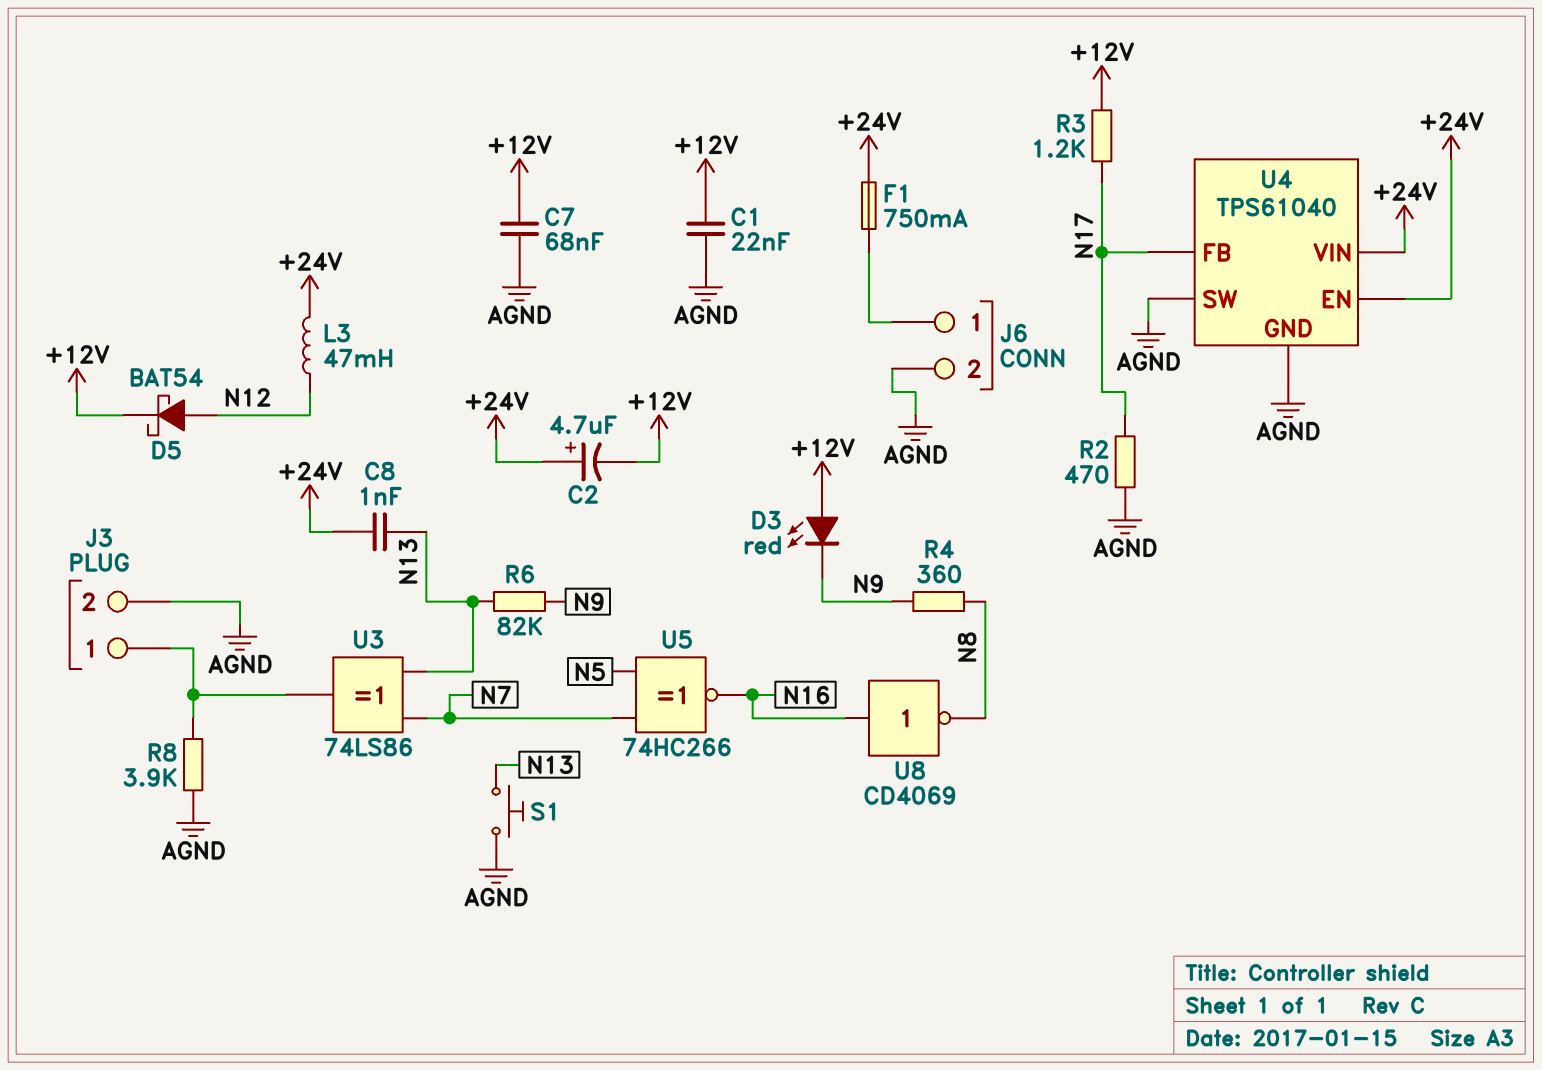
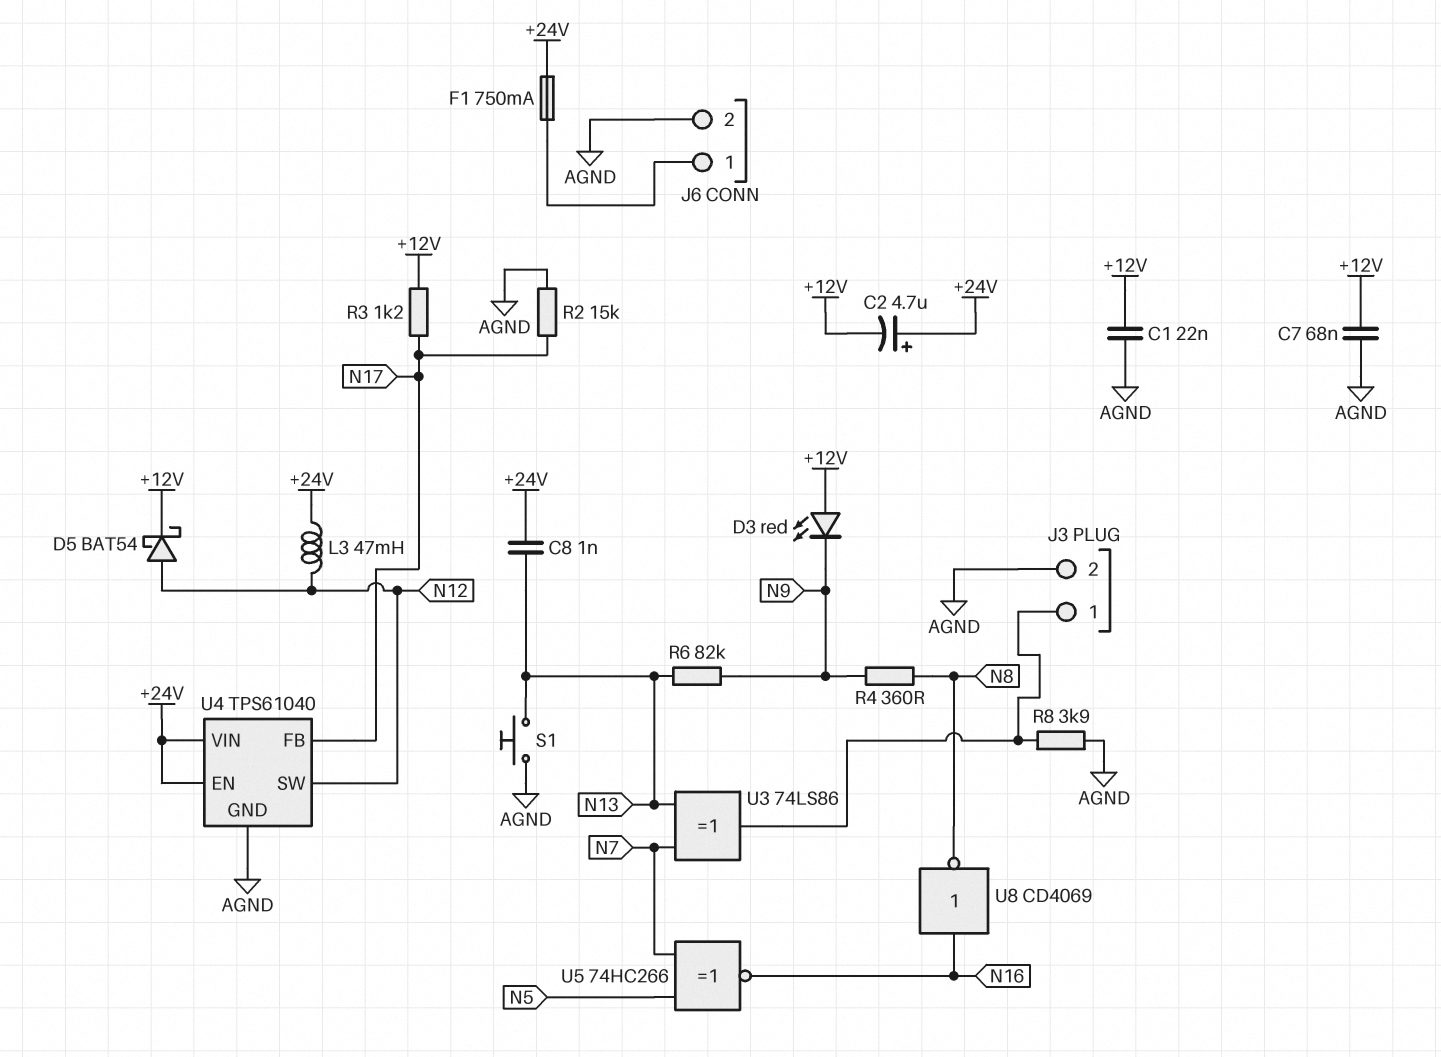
R2: 470 (AGND, N17) -> 15k (AGND, N17)
U4 pin SW: AGND -> N12

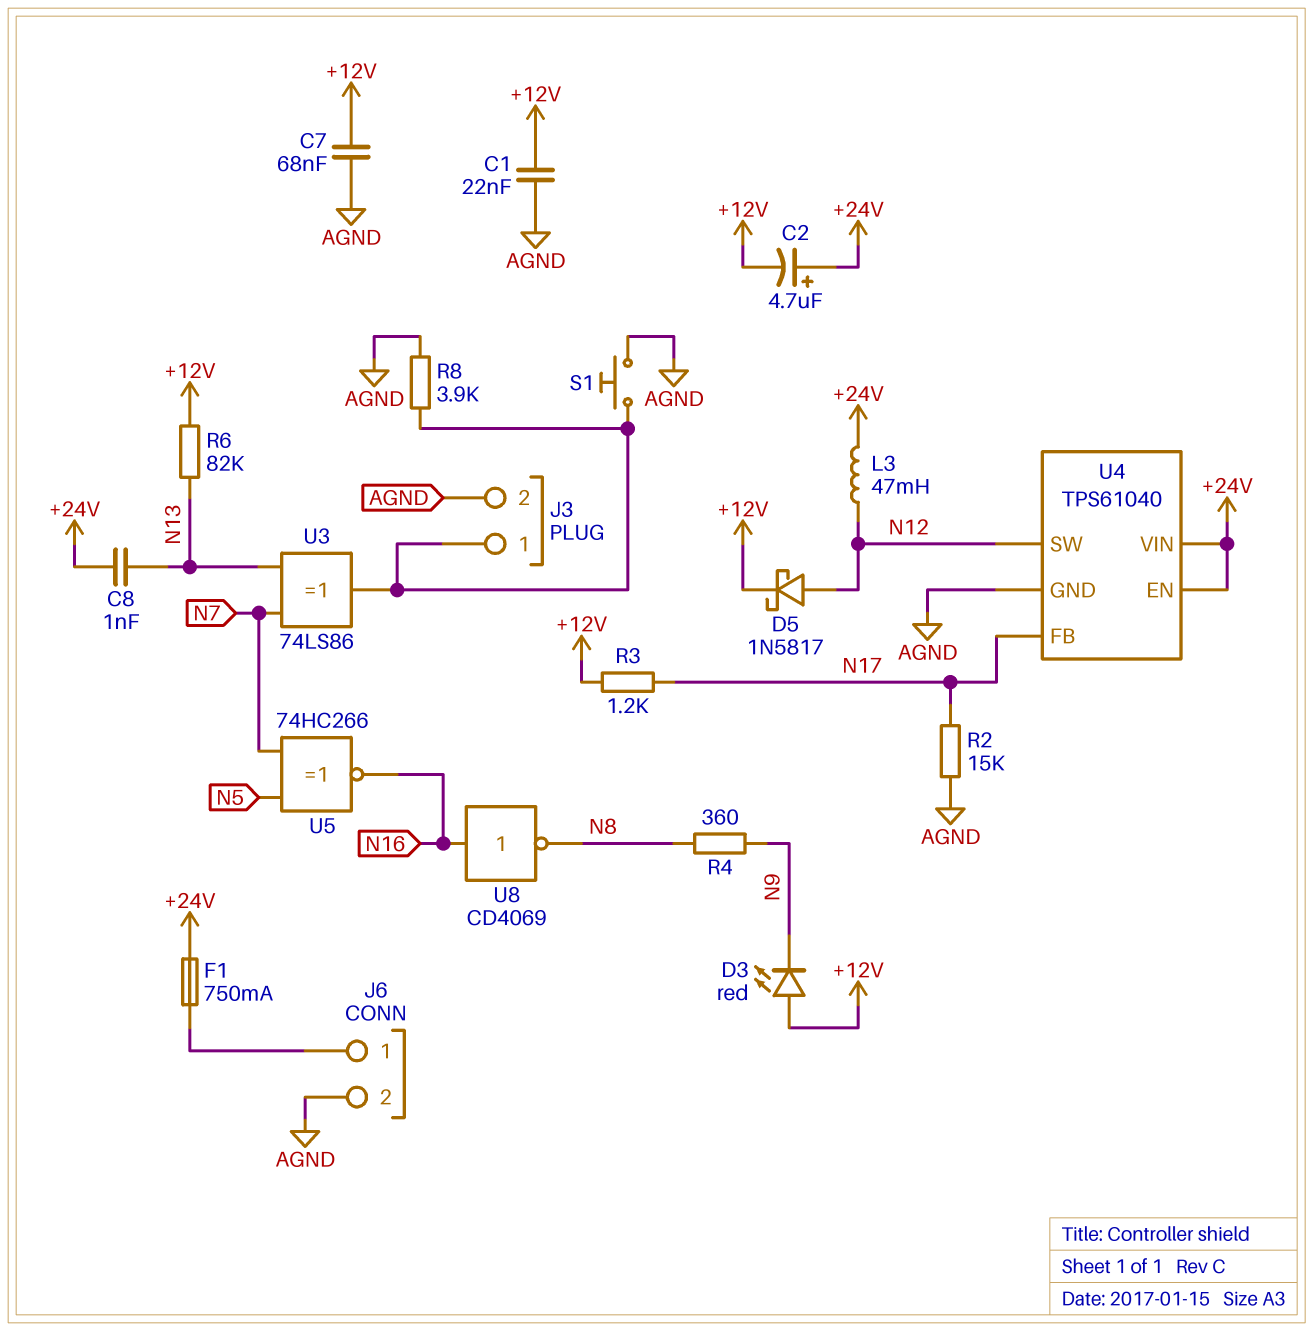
D5: schottky BAT54 (A N12, K +12V) -> schottky 1N5817 (A N12, K +12V)
R6: 82k (N9, N13) -> 82k (+12V, N13)
S1: button (AGND, N13) -> button (AGND, J3/1)

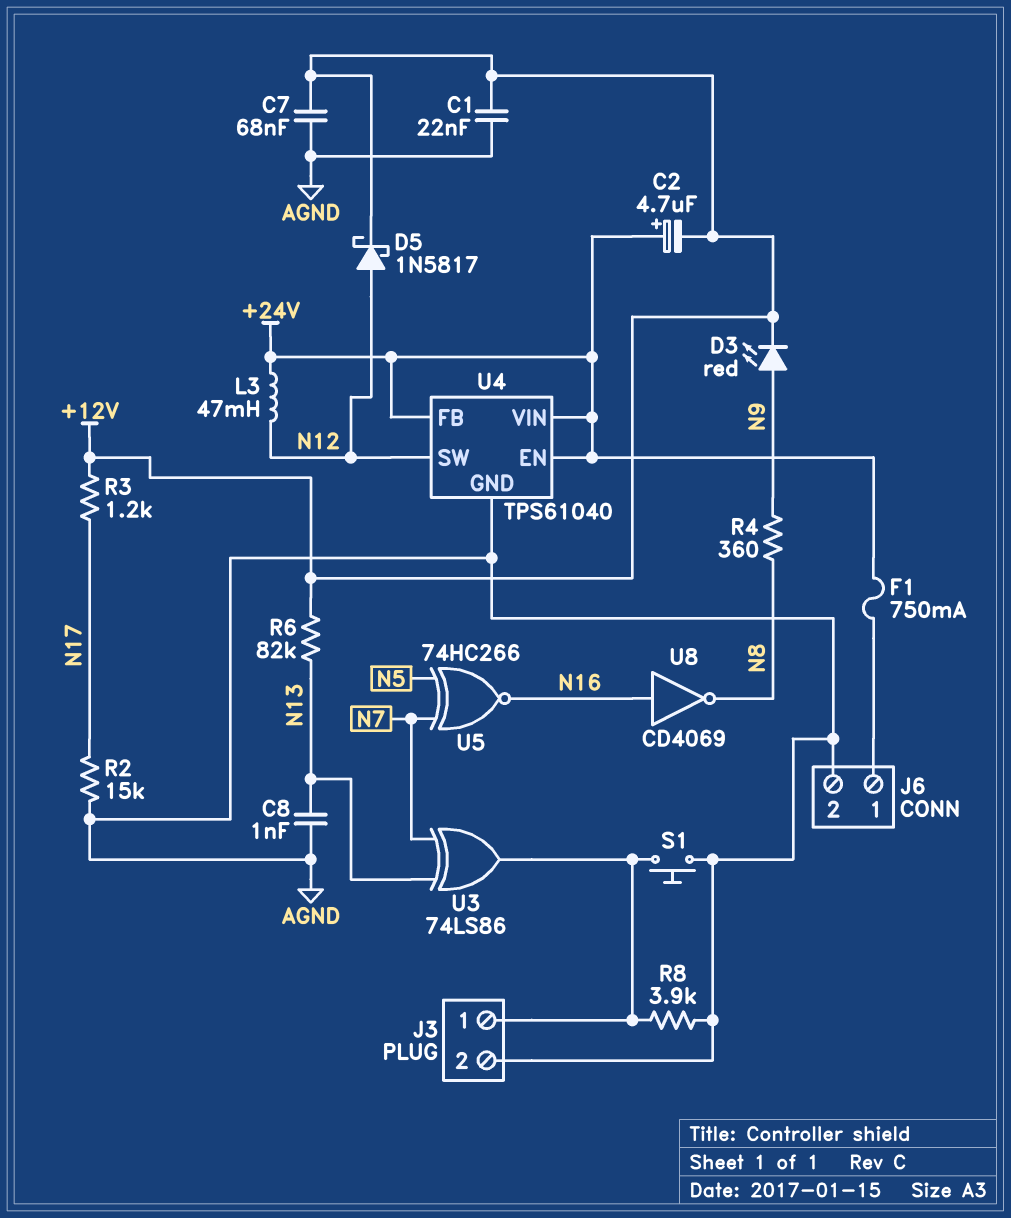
C8: 1nF (+24V, N13) -> 1nF (AGND, N13)
D3: LED red (A +12V, K N9) -> LED red (A N9, K +12V)
U4 pin FB: N17 -> +24V

